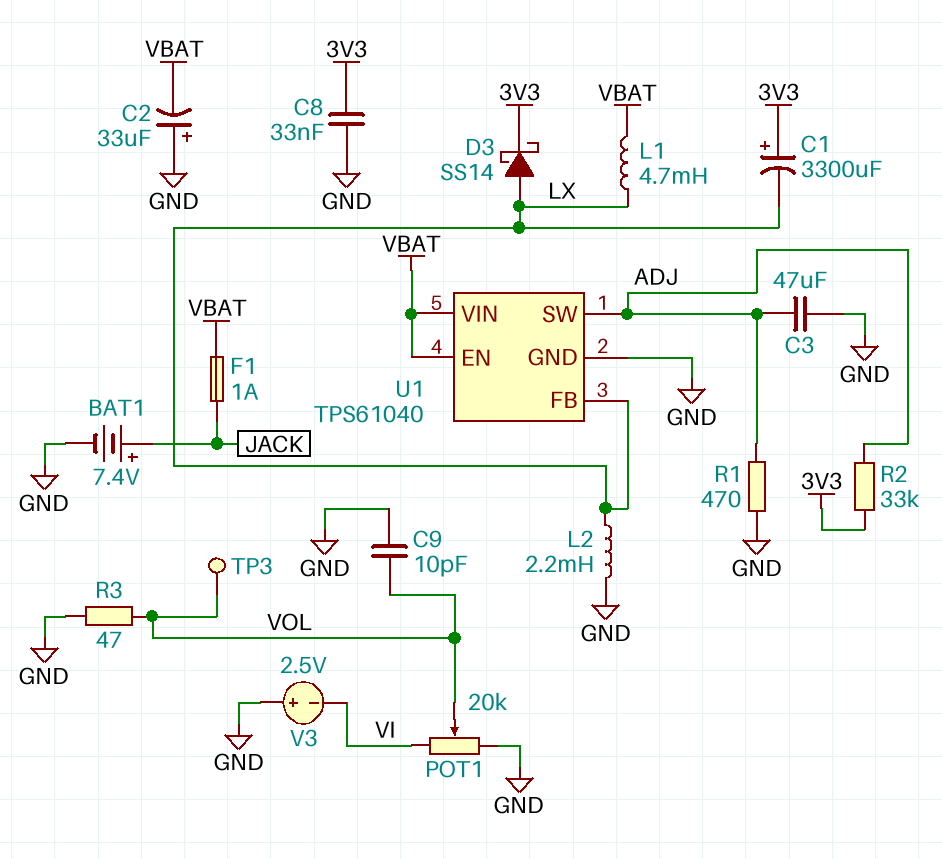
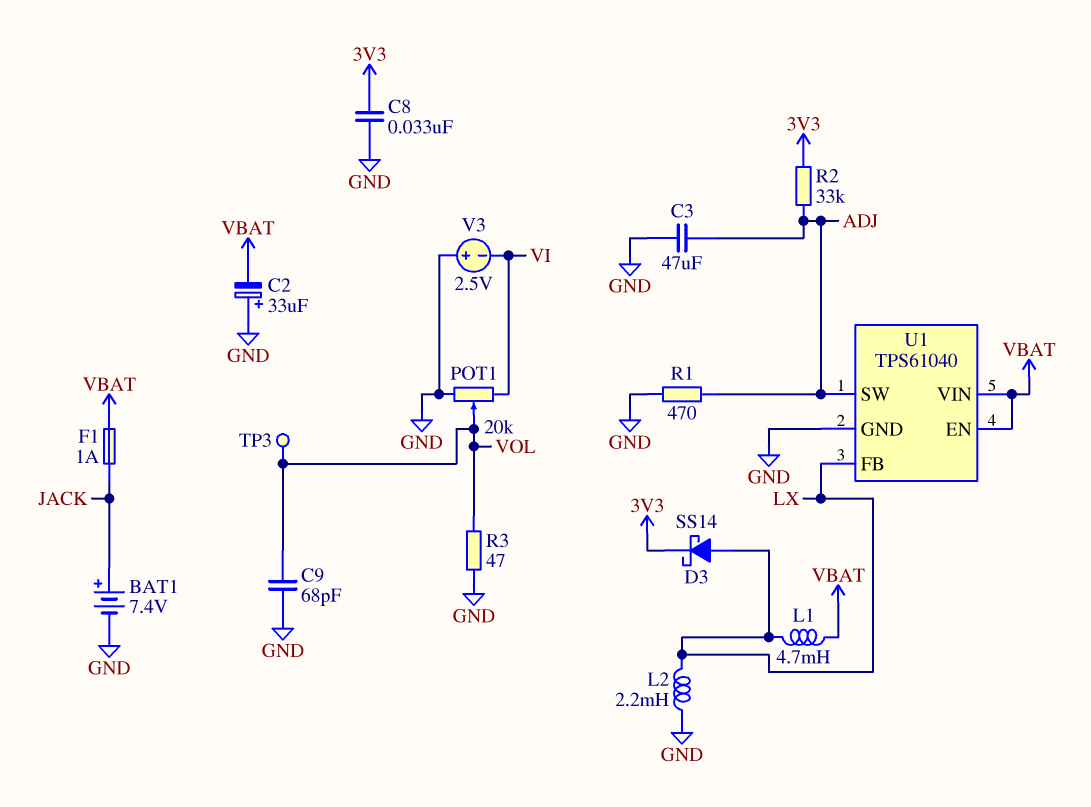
C1: 3300uF (plus 3V3, minus LX) -> none
C9: 10pF (GND, VOL) -> 68pF (GND, VOL)

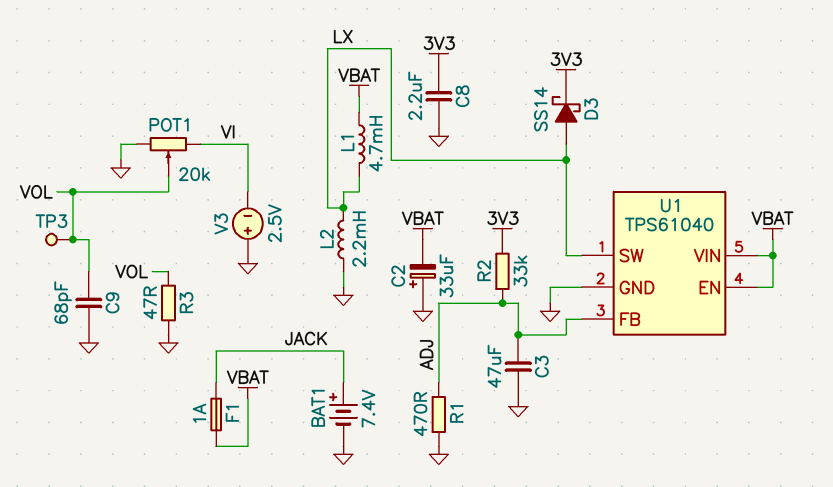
C8: 33nF (3V3, GND) -> 2.2uF (3V3, GND)
U1 pin FB: LX -> ADJ
U1 pin SW: ADJ -> LX

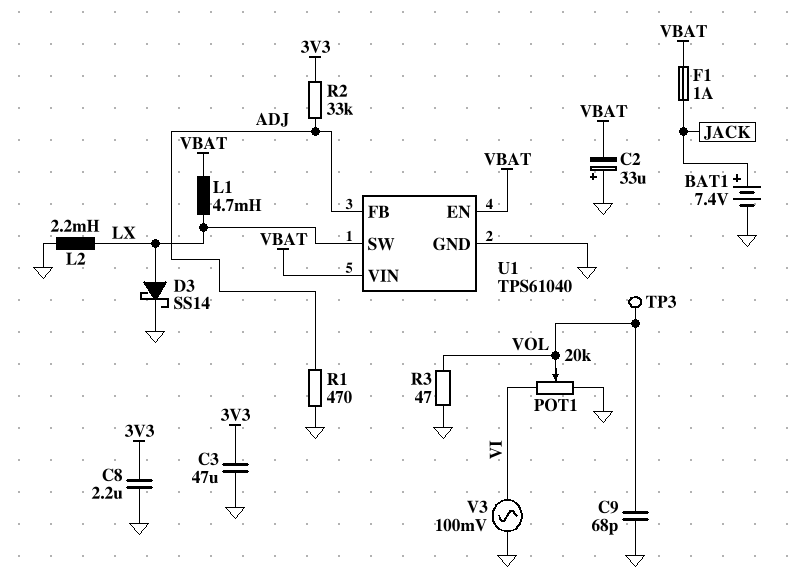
C3: 47uF (ADJ, GND) -> 47uF (3V3, GND)
D3: schottky SS14 (A LX, K 3V3) -> schottky SS14 (A LX, K GND)
V3: 2.5V (plus GND, minus VI) -> AC 100mV (GND, VI)

